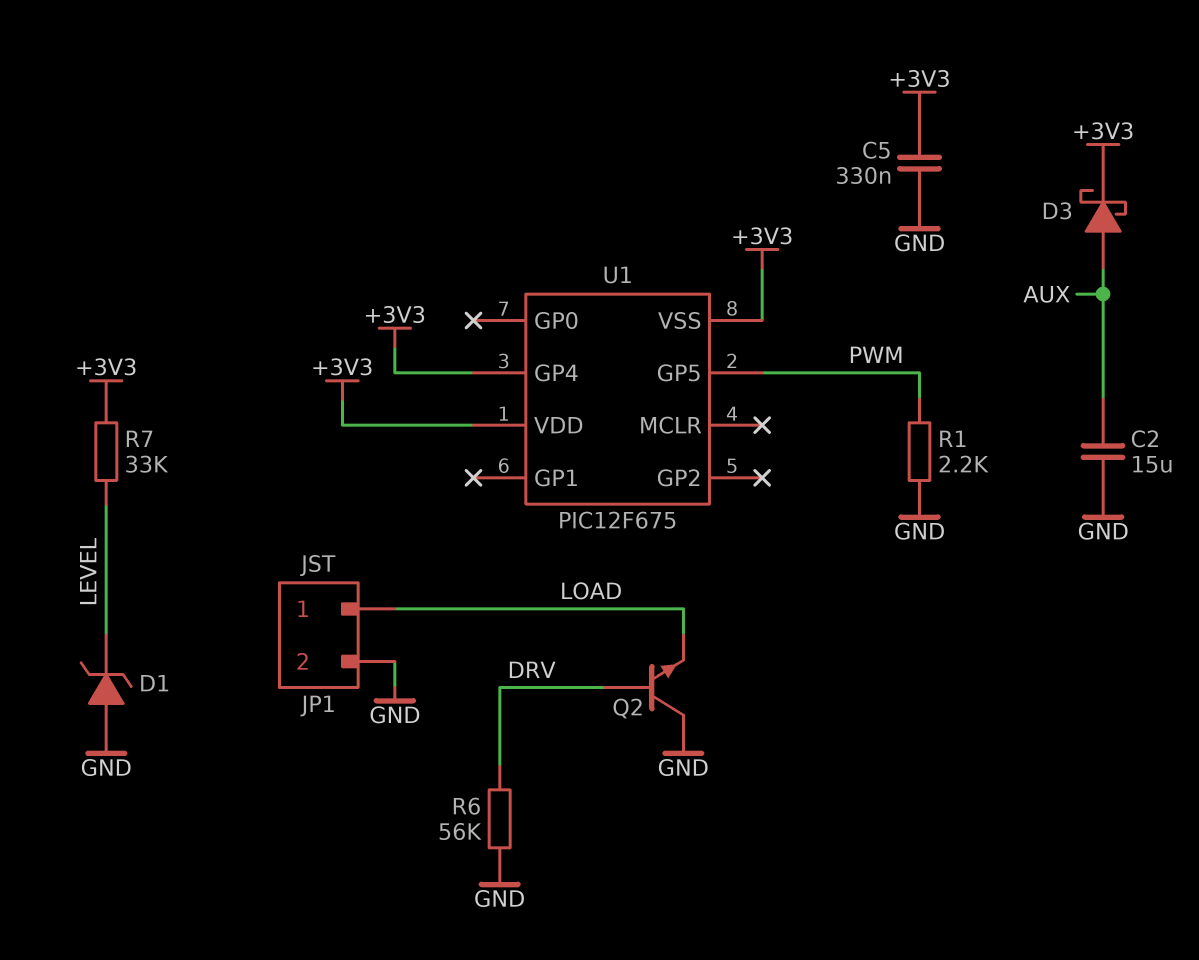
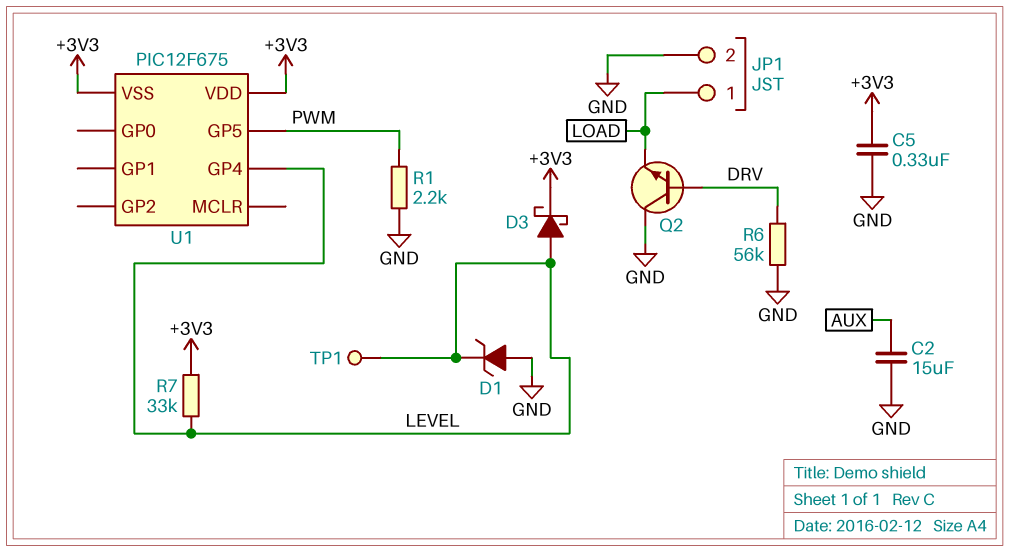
D3: schottky (A AUX, K +3V3) -> schottky (A LEVEL, K +3V3)
TP1: none -> test point (LEVEL)
U1 pin GP4: +3V3 -> LEVEL

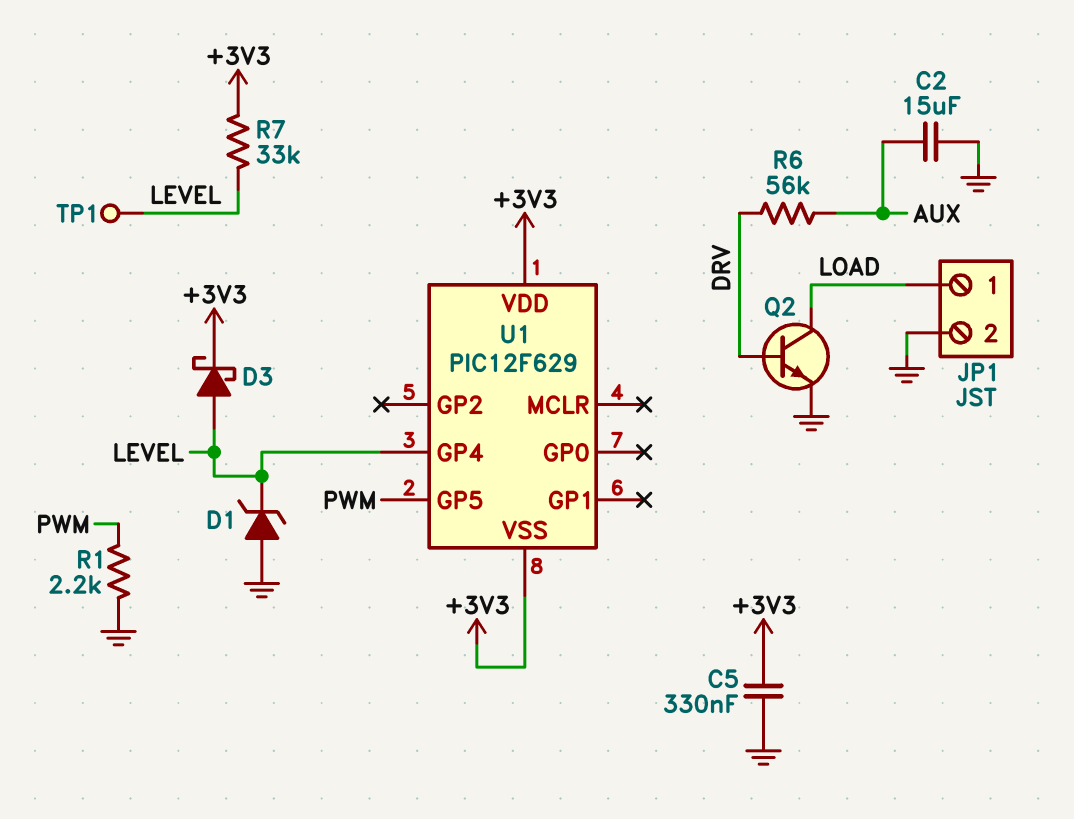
Q2: NPN (B DRV, C GND, E LOAD) -> NPN (B DRV, C LOAD, E GND)
R6: 56k (DRV, GND) -> 56k (AUX, DRV)
U1: PIC12F675 -> PIC12F629

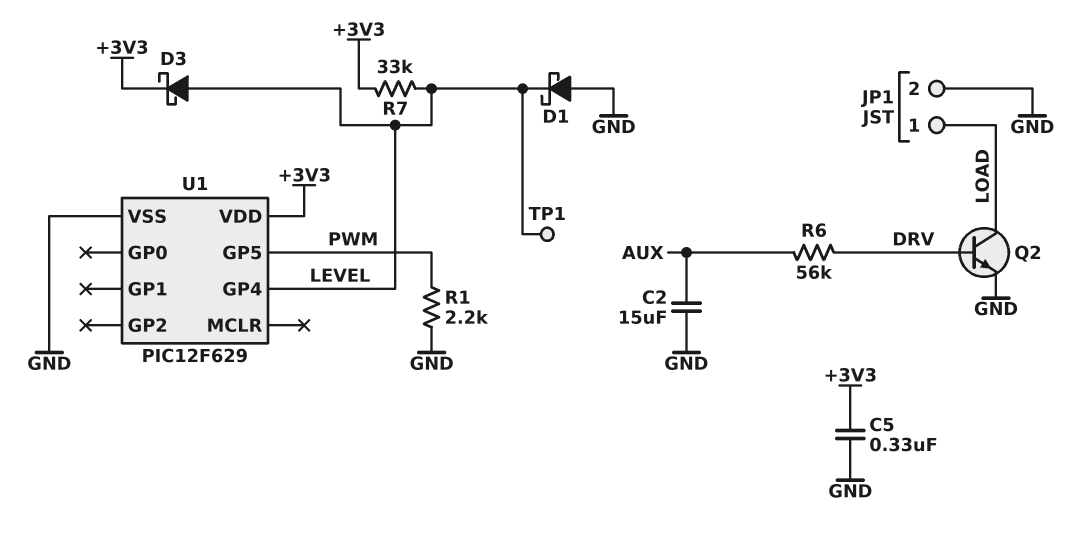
D1: zener (A GND, K LEVEL) -> schottky (A GND, K LEVEL)
U1 pin VSS: +3V3 -> GND

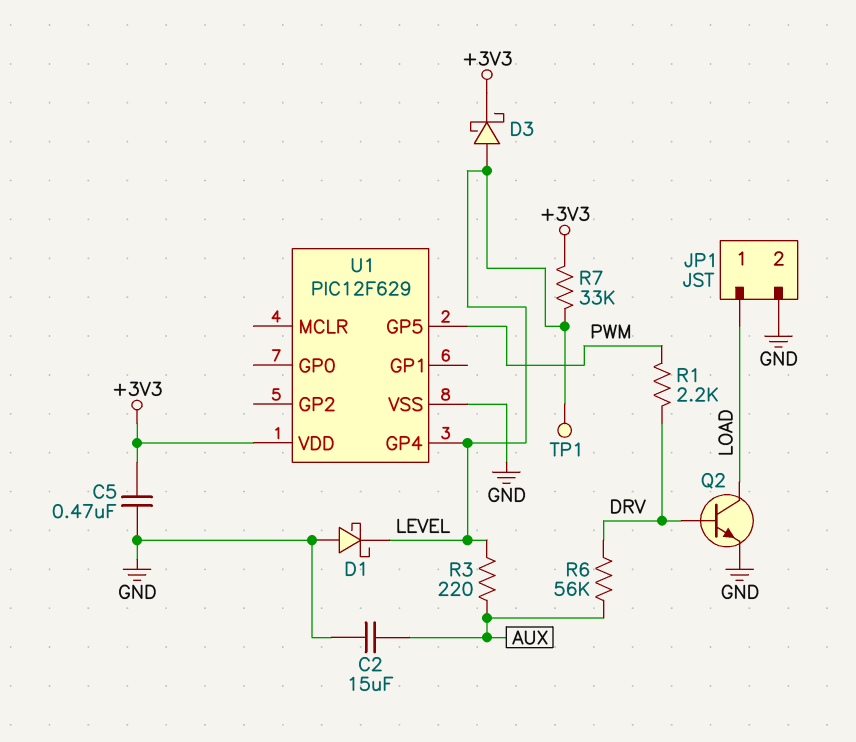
C5: 330nF (+3V3, GND) -> 470nF (+3V3, GND)
R1: 2.2k (GND, PWM) -> 2.2k (DRV, PWM)
R3: none -> 220 (AUX, LEVEL)

